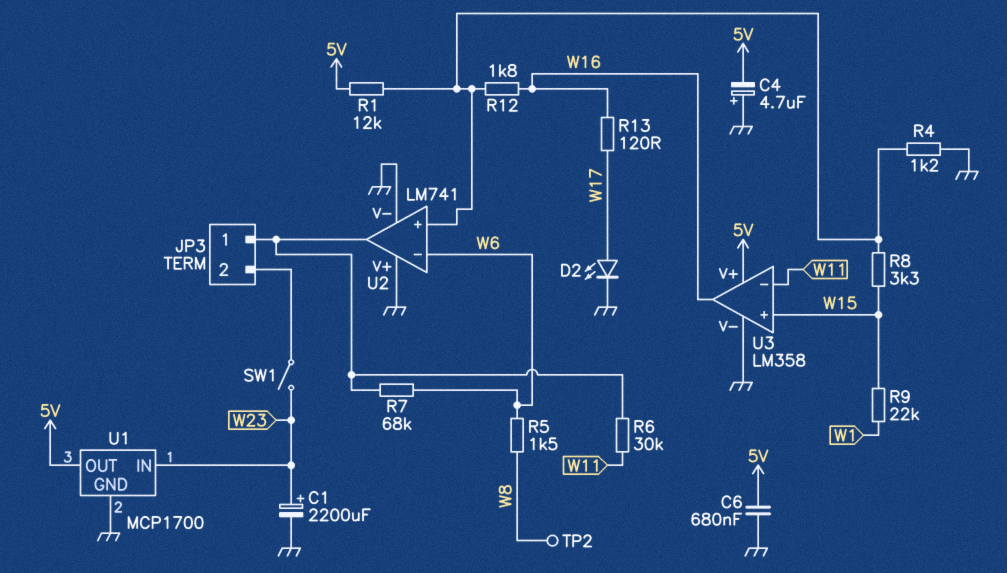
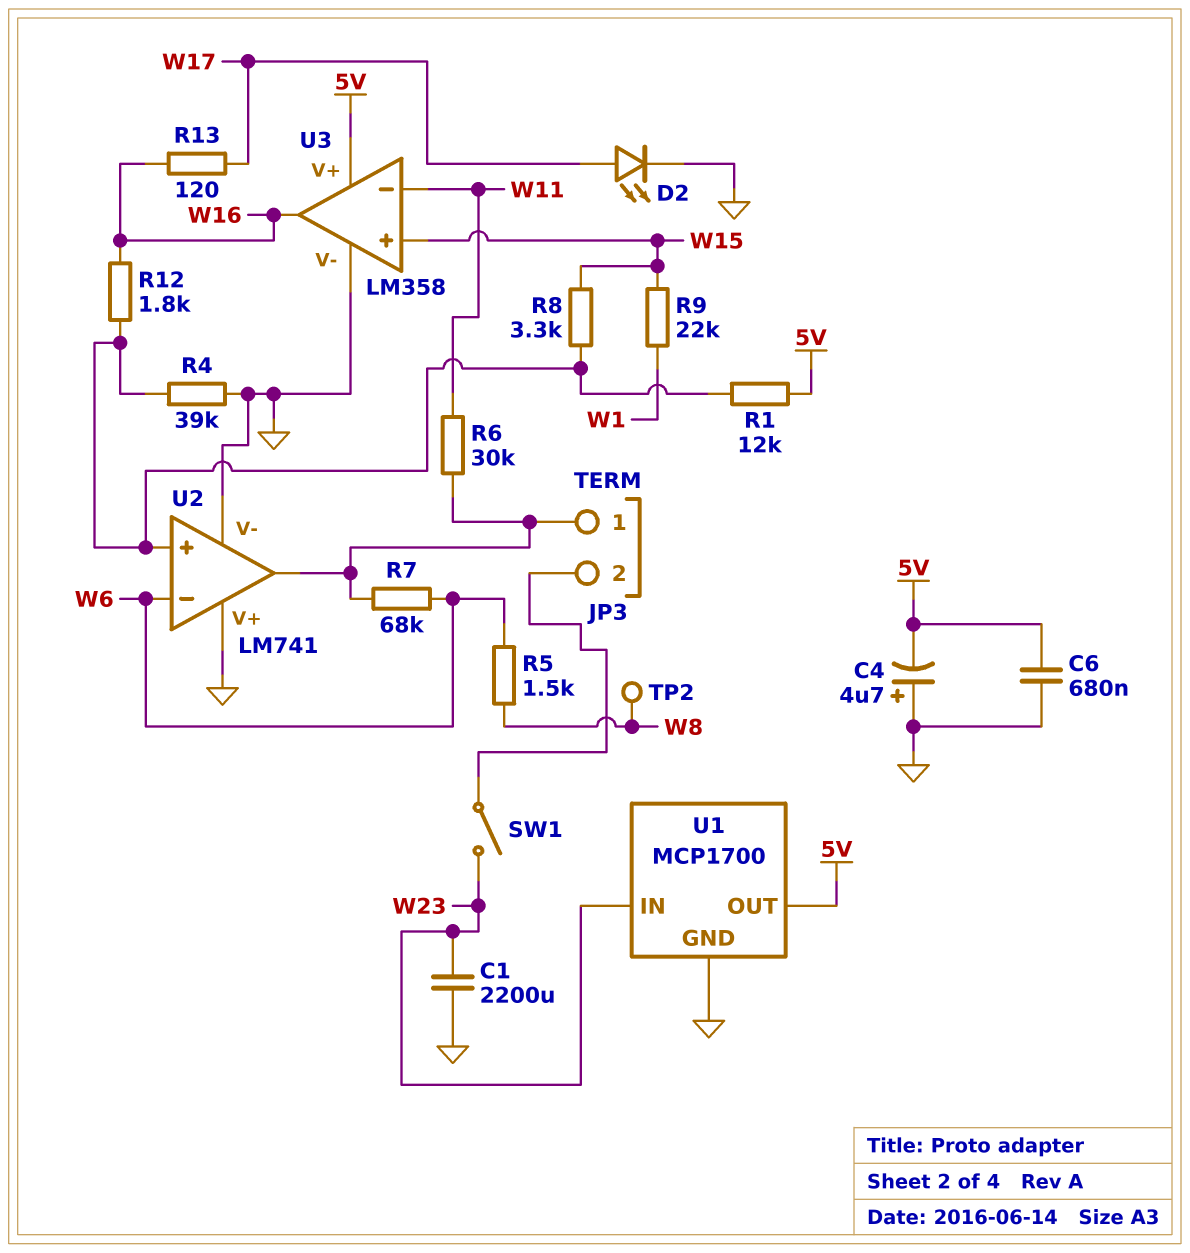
C1: 2200uF (plus W23, minus GND) -> 2200uF (GND, W23)
R4: 1.2k (GND, U2/in+) -> 39k (GND, U2/in+)

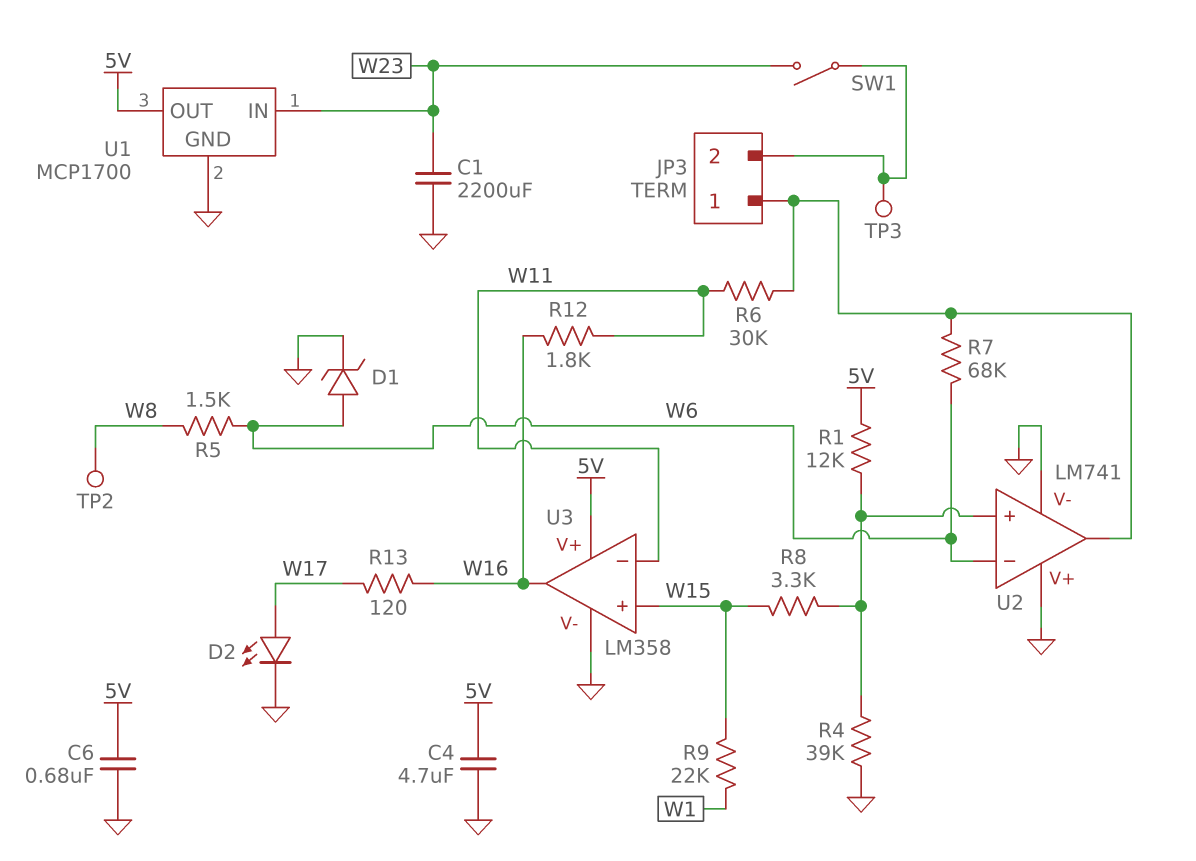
C4: 4.7uF (plus GND, minus 5V) -> 4.7uF (5V, GND)
D1: none -> zener (A W6, K GND)
R12: 1.8k (U2/in+, W16) -> 1.8k (W11, W16)
TP3: none -> test point (JP3/2)

